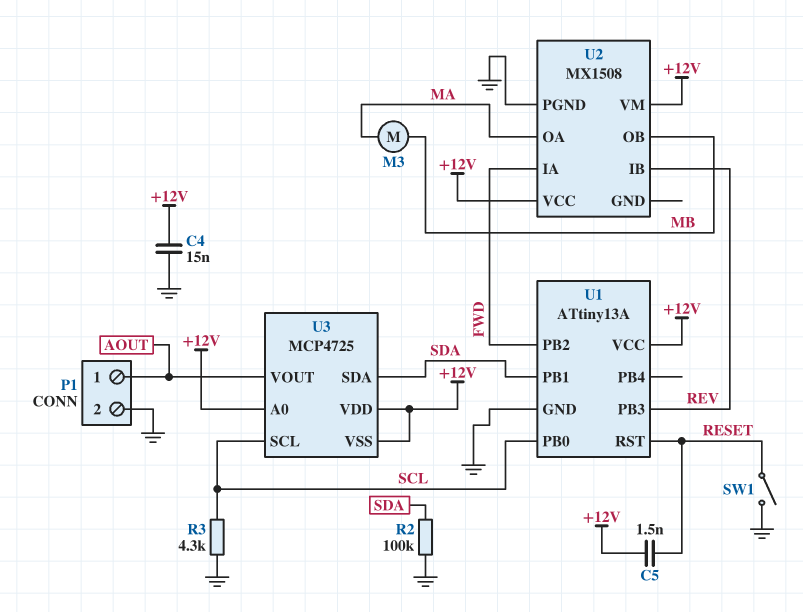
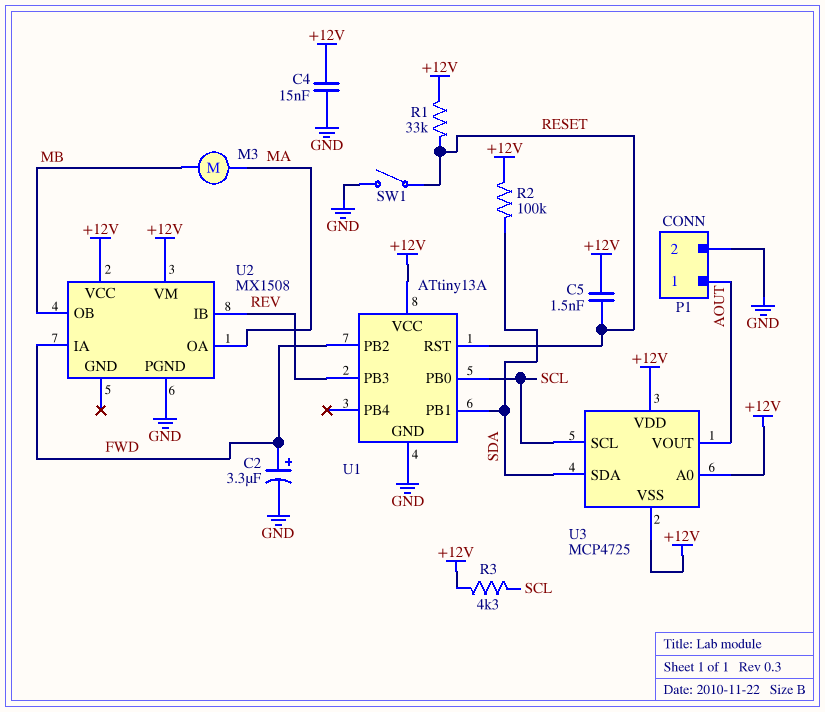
C2: none -> 3.3uF (plus FWD, minus GND)
R1: none -> 33k (+12V, RESET)
R2: 100k (GND, SDA) -> 100k (+12V, SDA)
R3: 4.3k (GND, SCL) -> 4.3k (+12V, SCL)

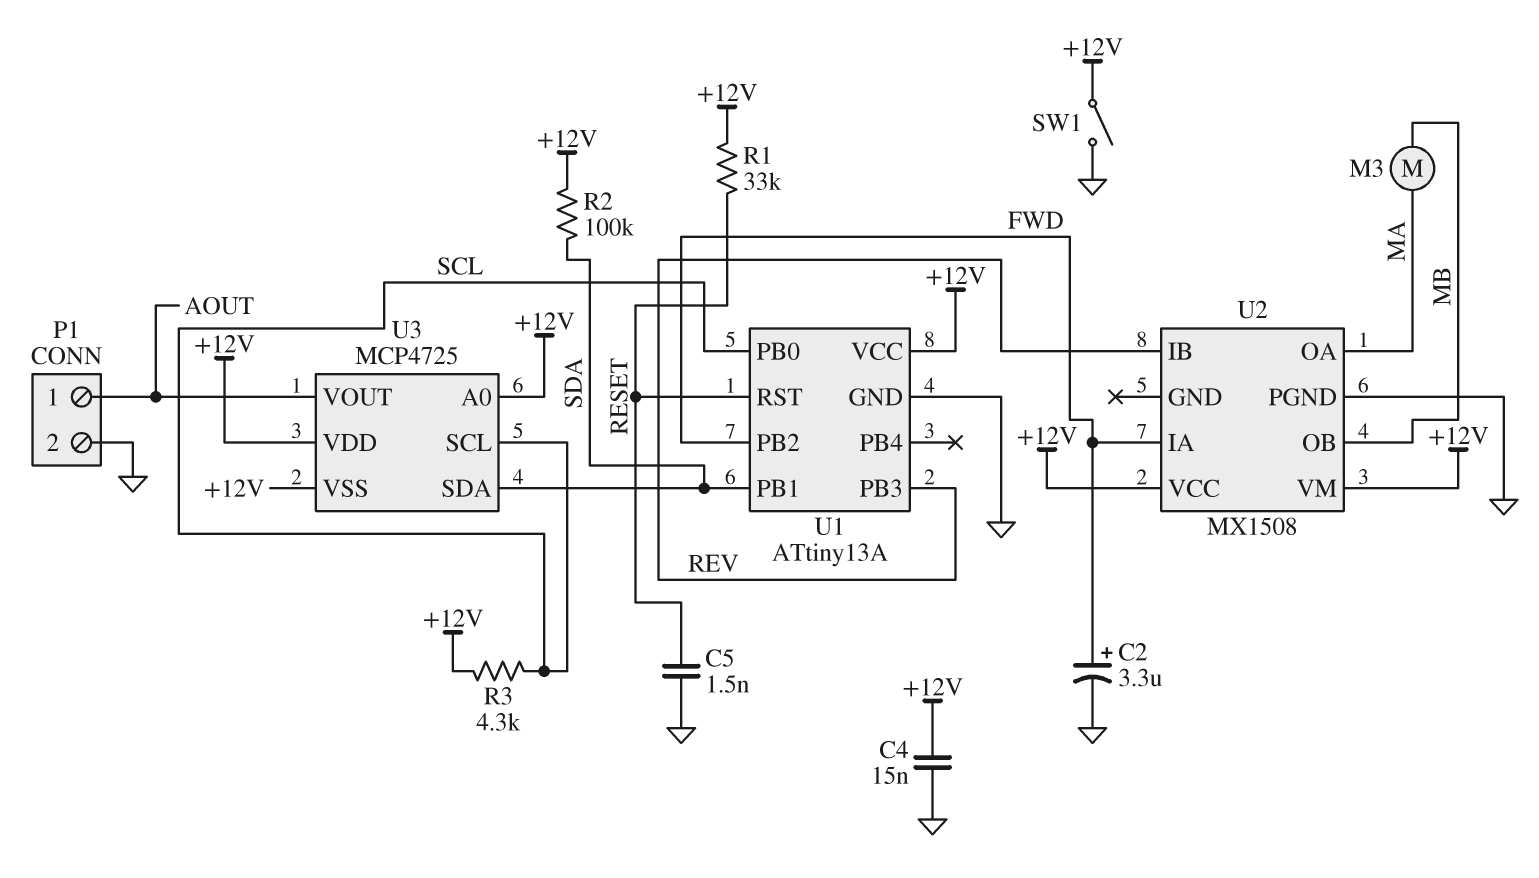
C5: 1.5nF (+12V, RESET) -> 1.5nF (GND, RESET)
SW1: switch (GND, RESET) -> switch (+12V, GND)

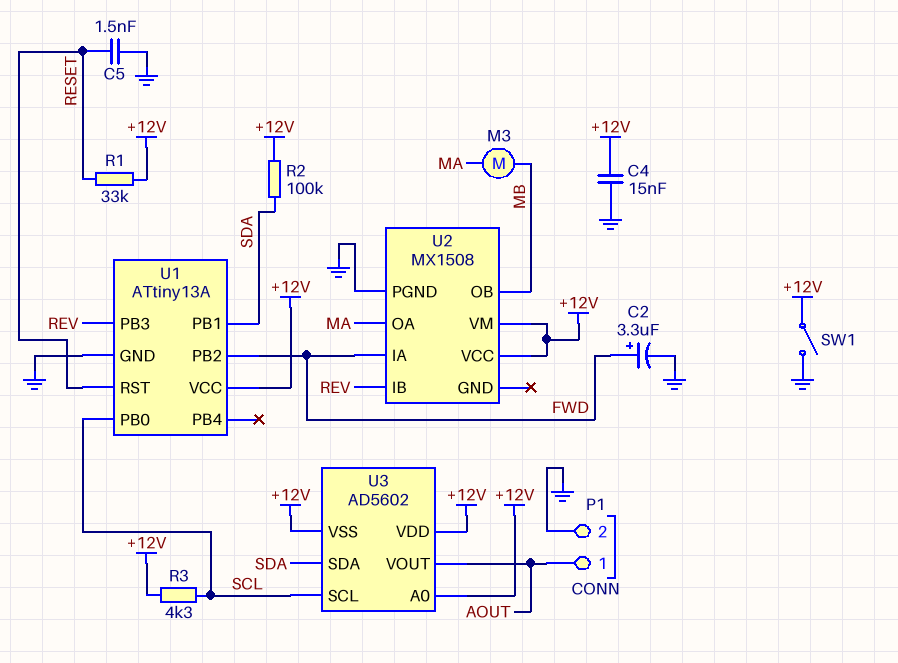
U3: MCP4725 -> AD5602

